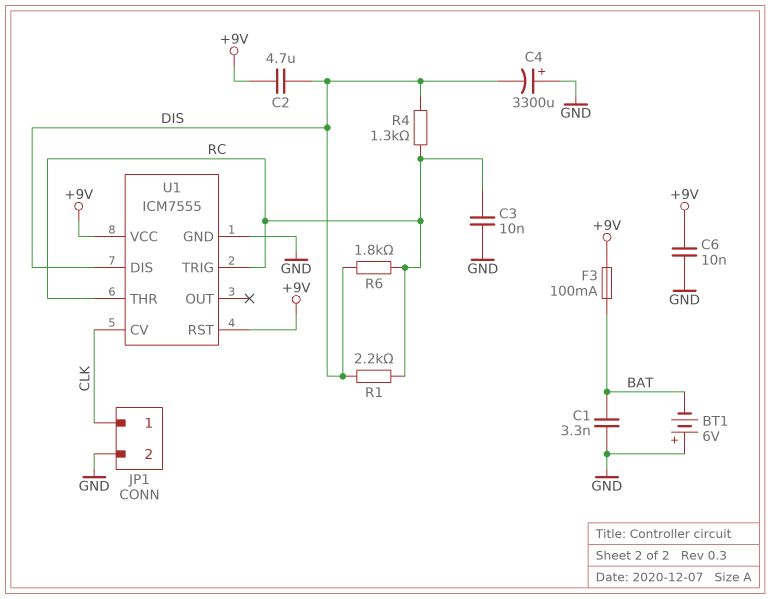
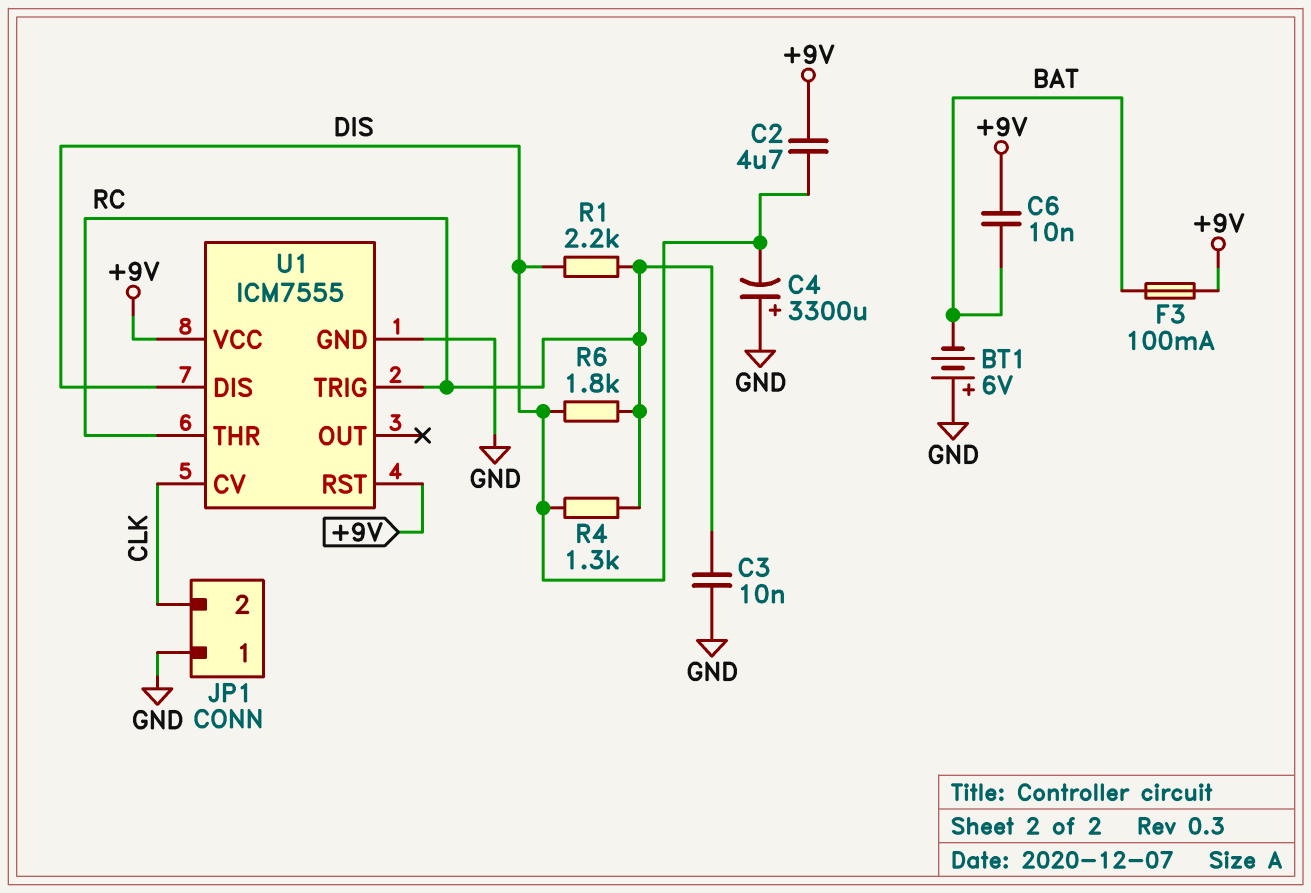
C1: 3.3nF (BAT, GND) -> none
C6: 10nF (+9V, GND) -> 10nF (+9V, BAT)
JP1 pin 1: CLK -> GND
JP1 pin 2: GND -> CLK

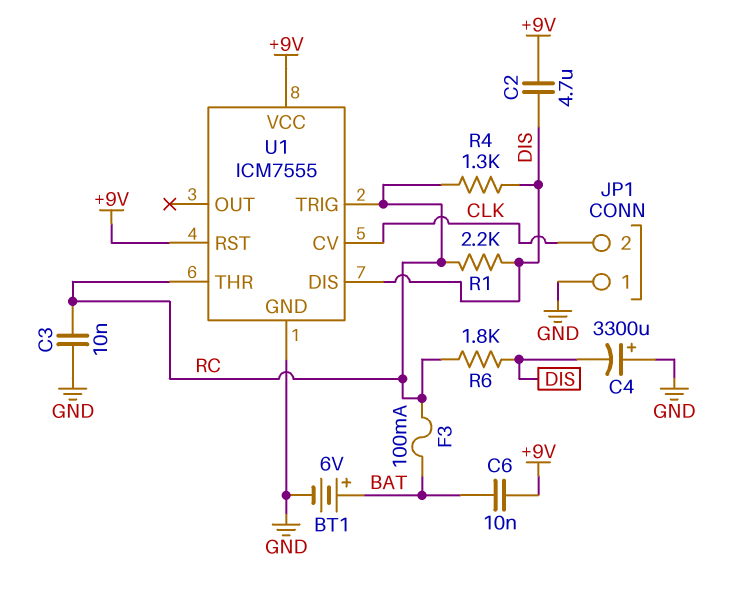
BT1: 6V (plus GND, minus BAT) -> 6V (plus BAT, minus GND)
F3: 100mA (+9V, BAT) -> 100mA (BAT, RC)

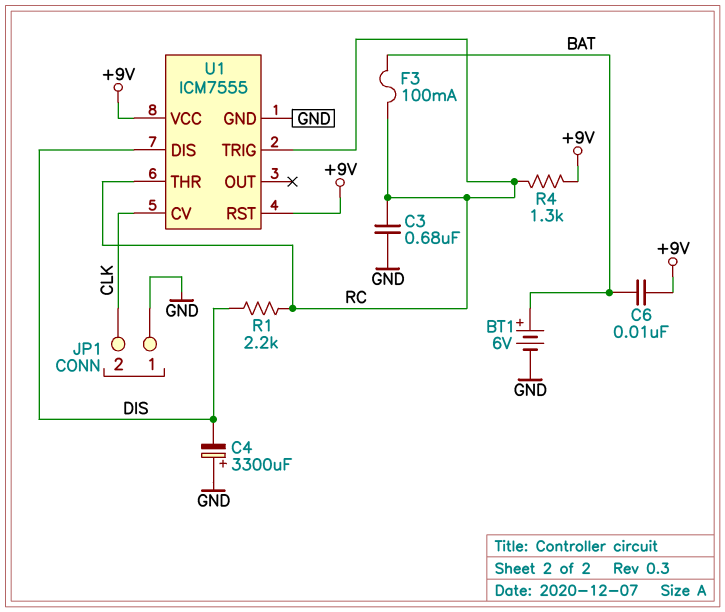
C2: 4.7uF (+9V, DIS) -> none
C3: 10nF (GND, RC) -> 680nF (GND, RC)
R4: 1.3k (DIS, RC) -> 1.3k (+9V, RC)
R6: 1.8k (DIS, RC) -> none

